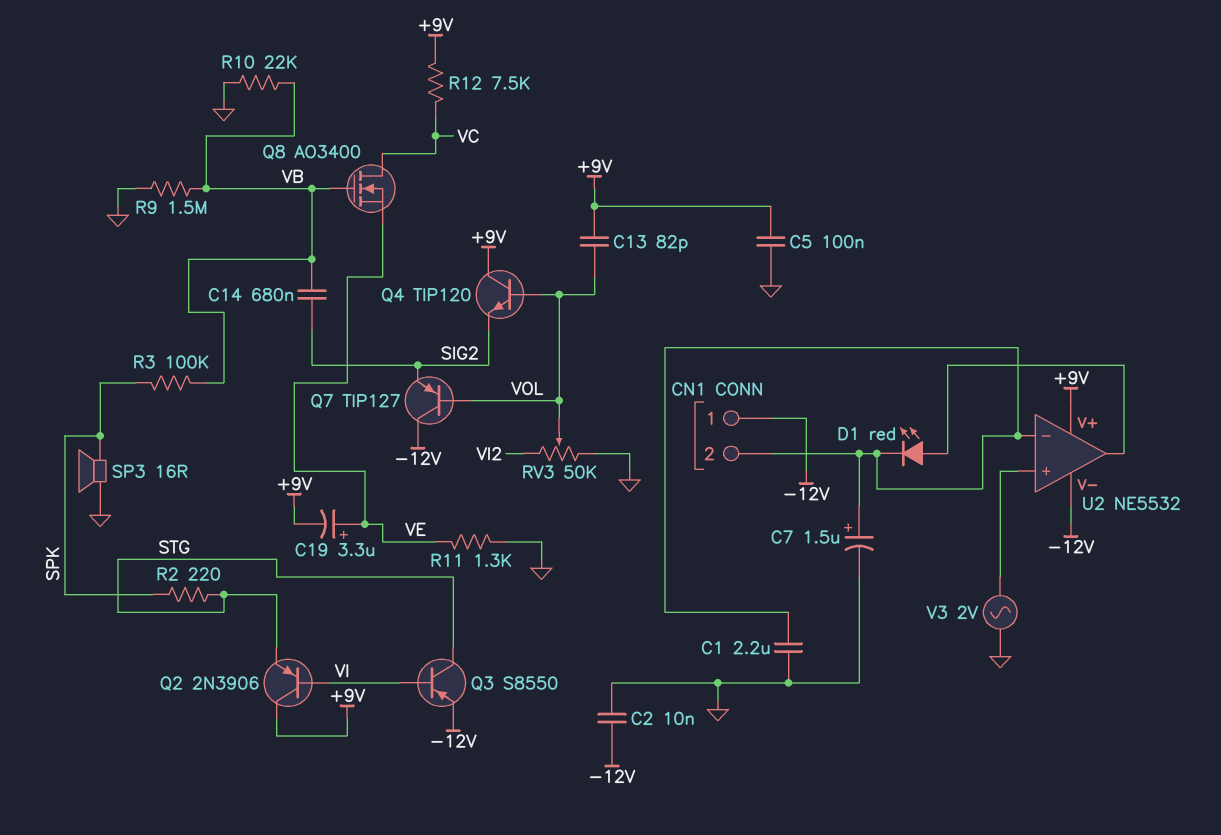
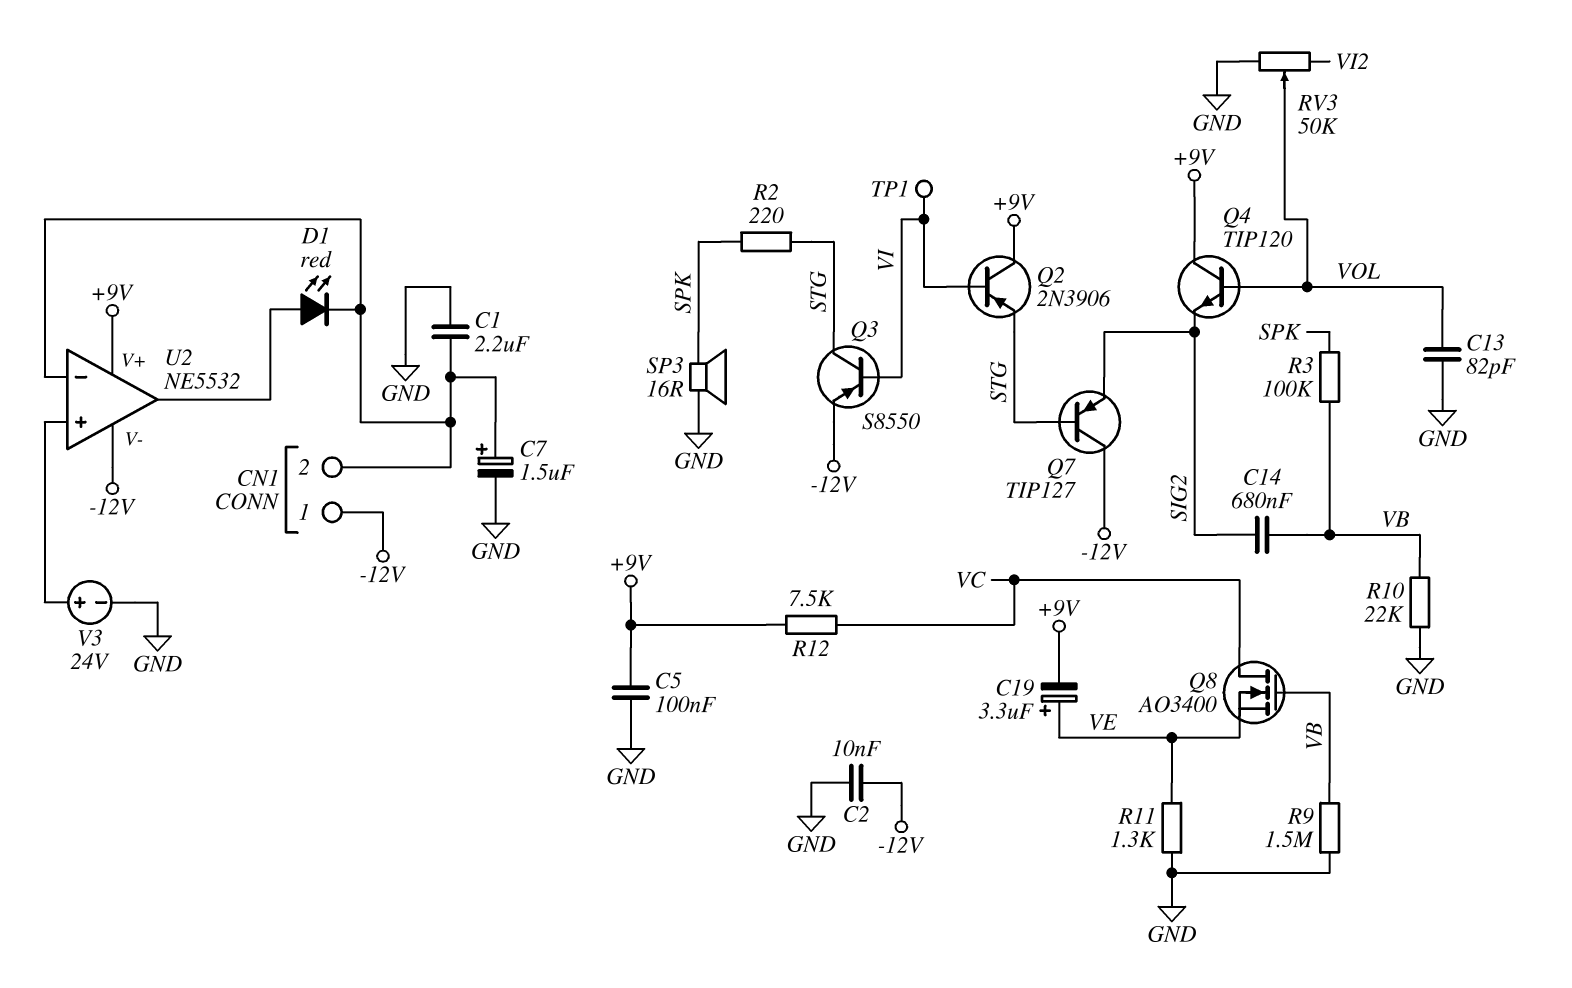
C13: 82pF (+9V, VOL) -> 82pF (GND, VOL)
Q7: PNP TIP127 (B VOL, C -12V, E SIG2) -> PNP TIP127 (B STG, C -12V, E SIG2)
TP1: none -> test point (VI)
V3: AC 2V (GND, U2/in+) -> 24V (plus U2/in+, minus GND)

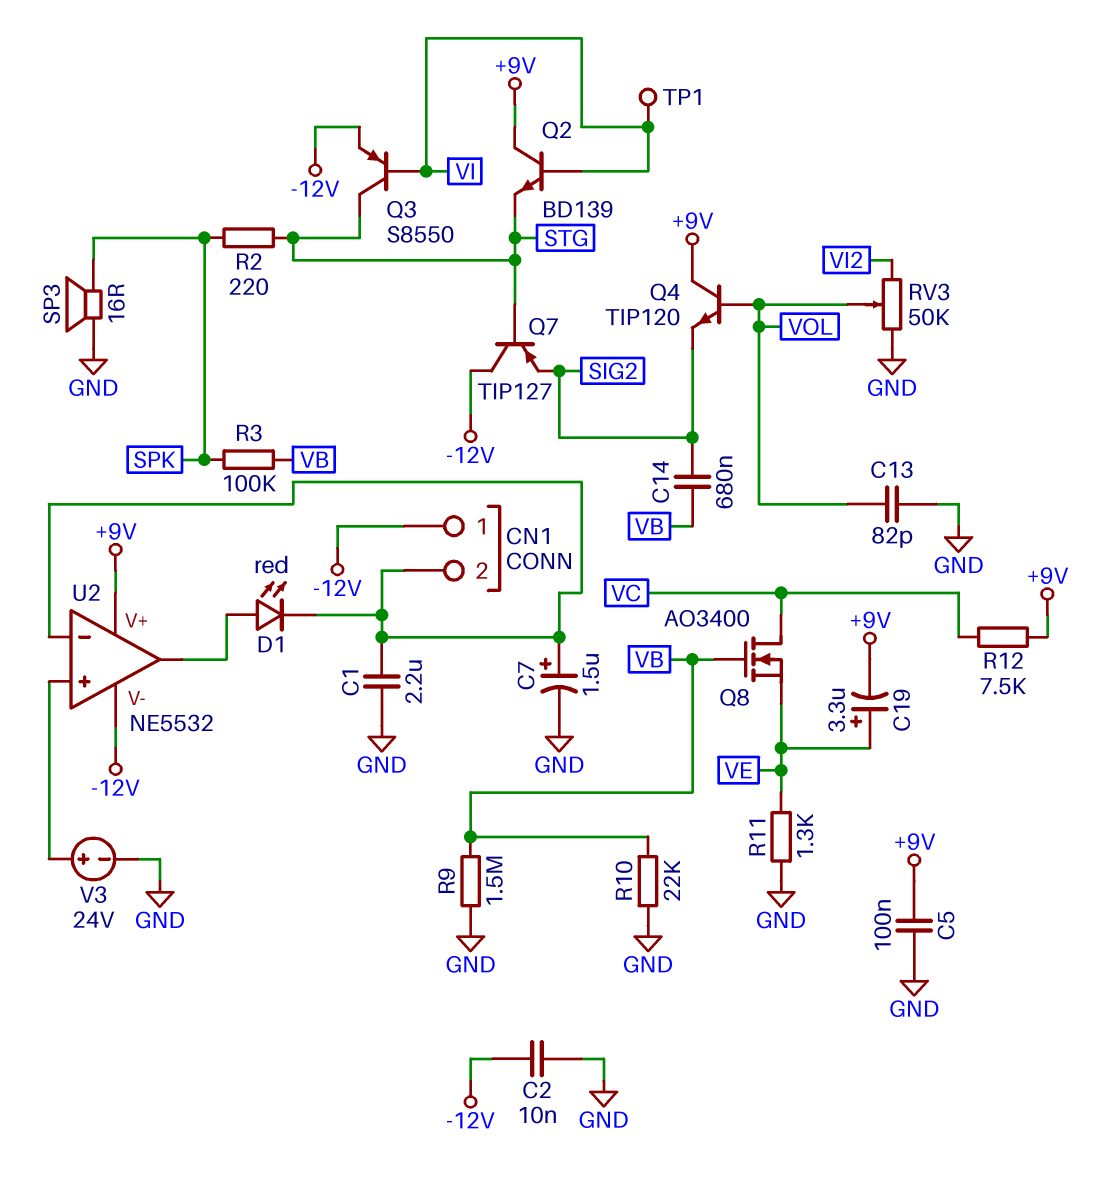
Q2: PNP 2N3906 (B VI, C +9V, E STG) -> NPN BD139 (B VI, C +9V, E STG)

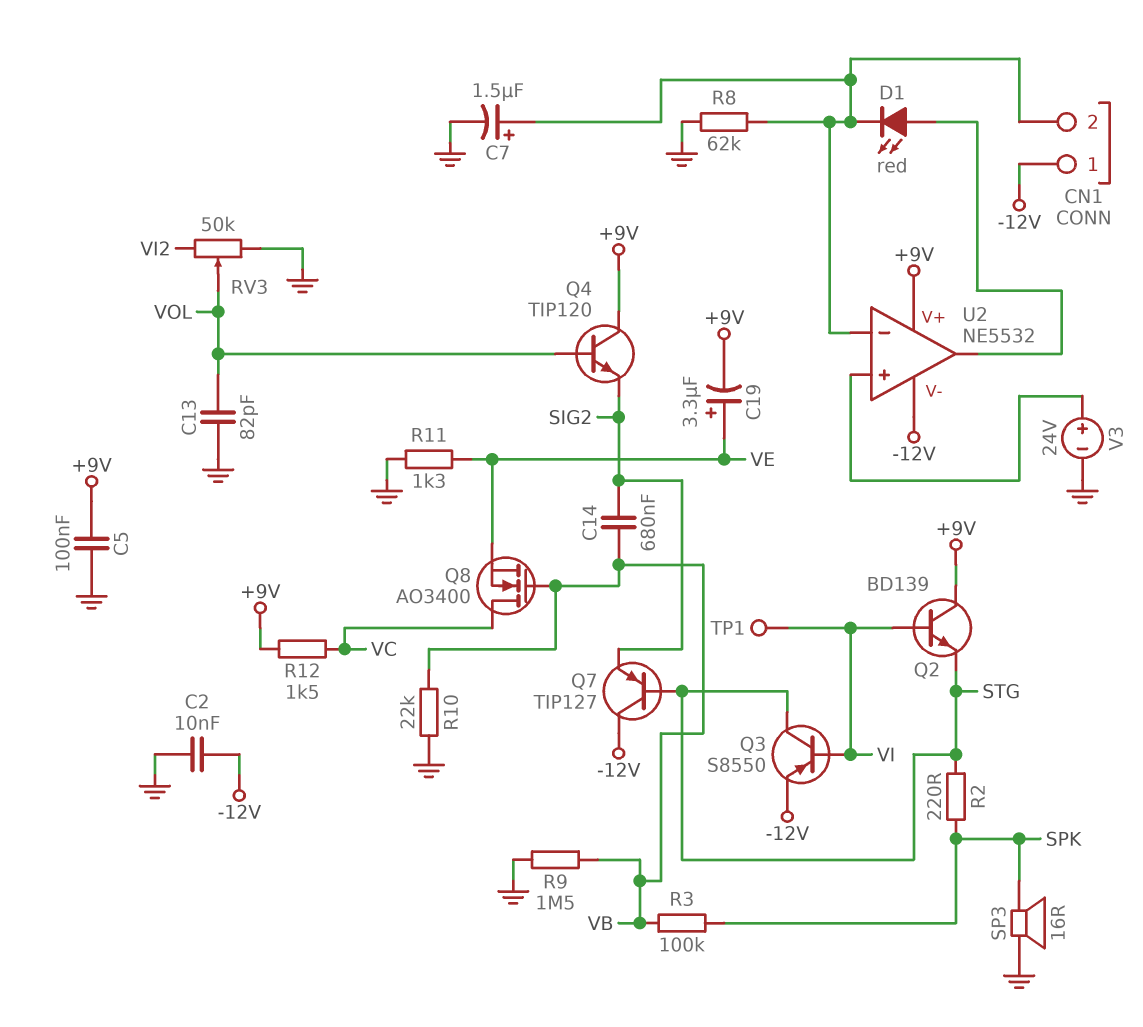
C1: 2.2uF (CN1/2, GND) -> none
R8: none -> 62k (CN1/2, GND)
R12: 7.5k (+9V, VC) -> 1.5k (+9V, VC)

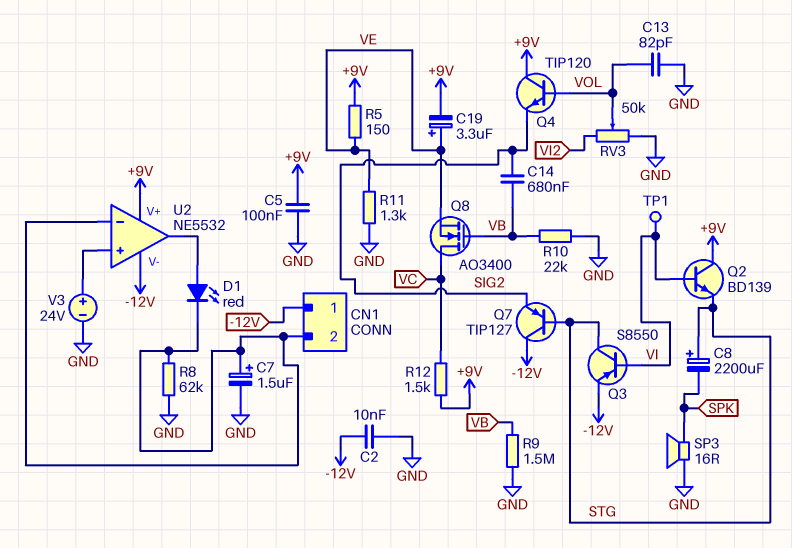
C8: none -> 2200uF (plus STG, minus SPK)
R2: 220 (SPK, STG) -> none
R3: 100k (SPK, VB) -> none
R5: none -> 150 (+9V, VE)

